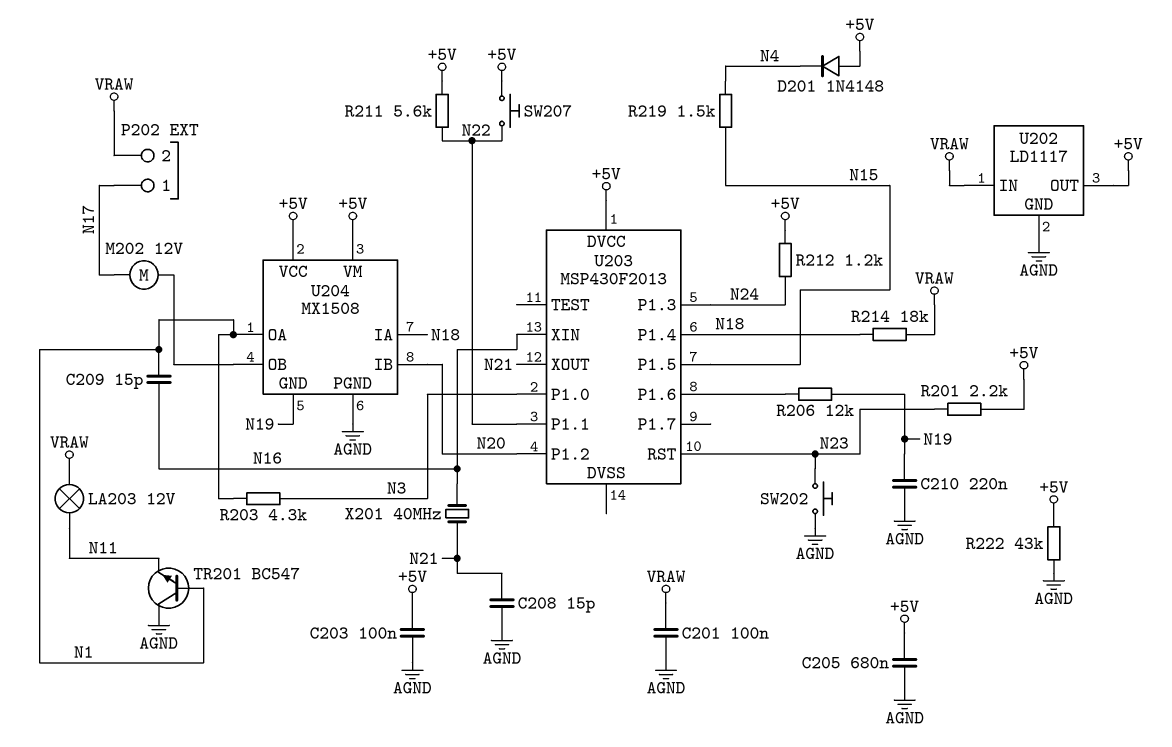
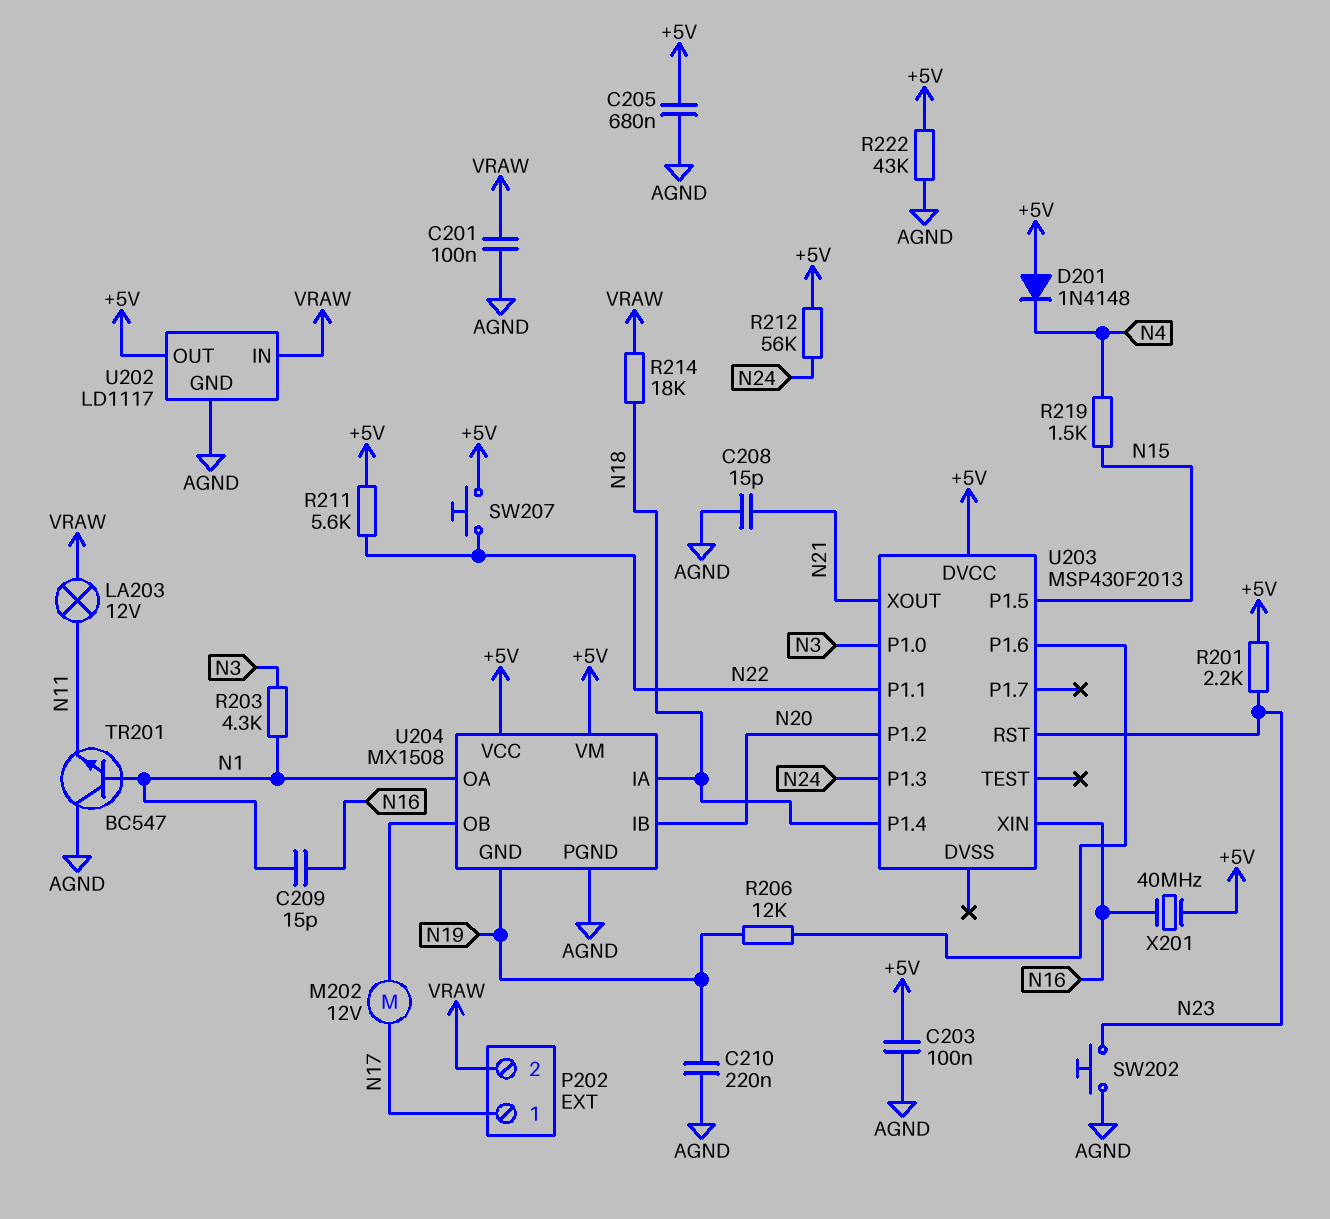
R212: 1.2k (+5V, N24) -> 56k (+5V, N24)
X201: 40MHz (N16, N21) -> 40MHz (+5V, N16)

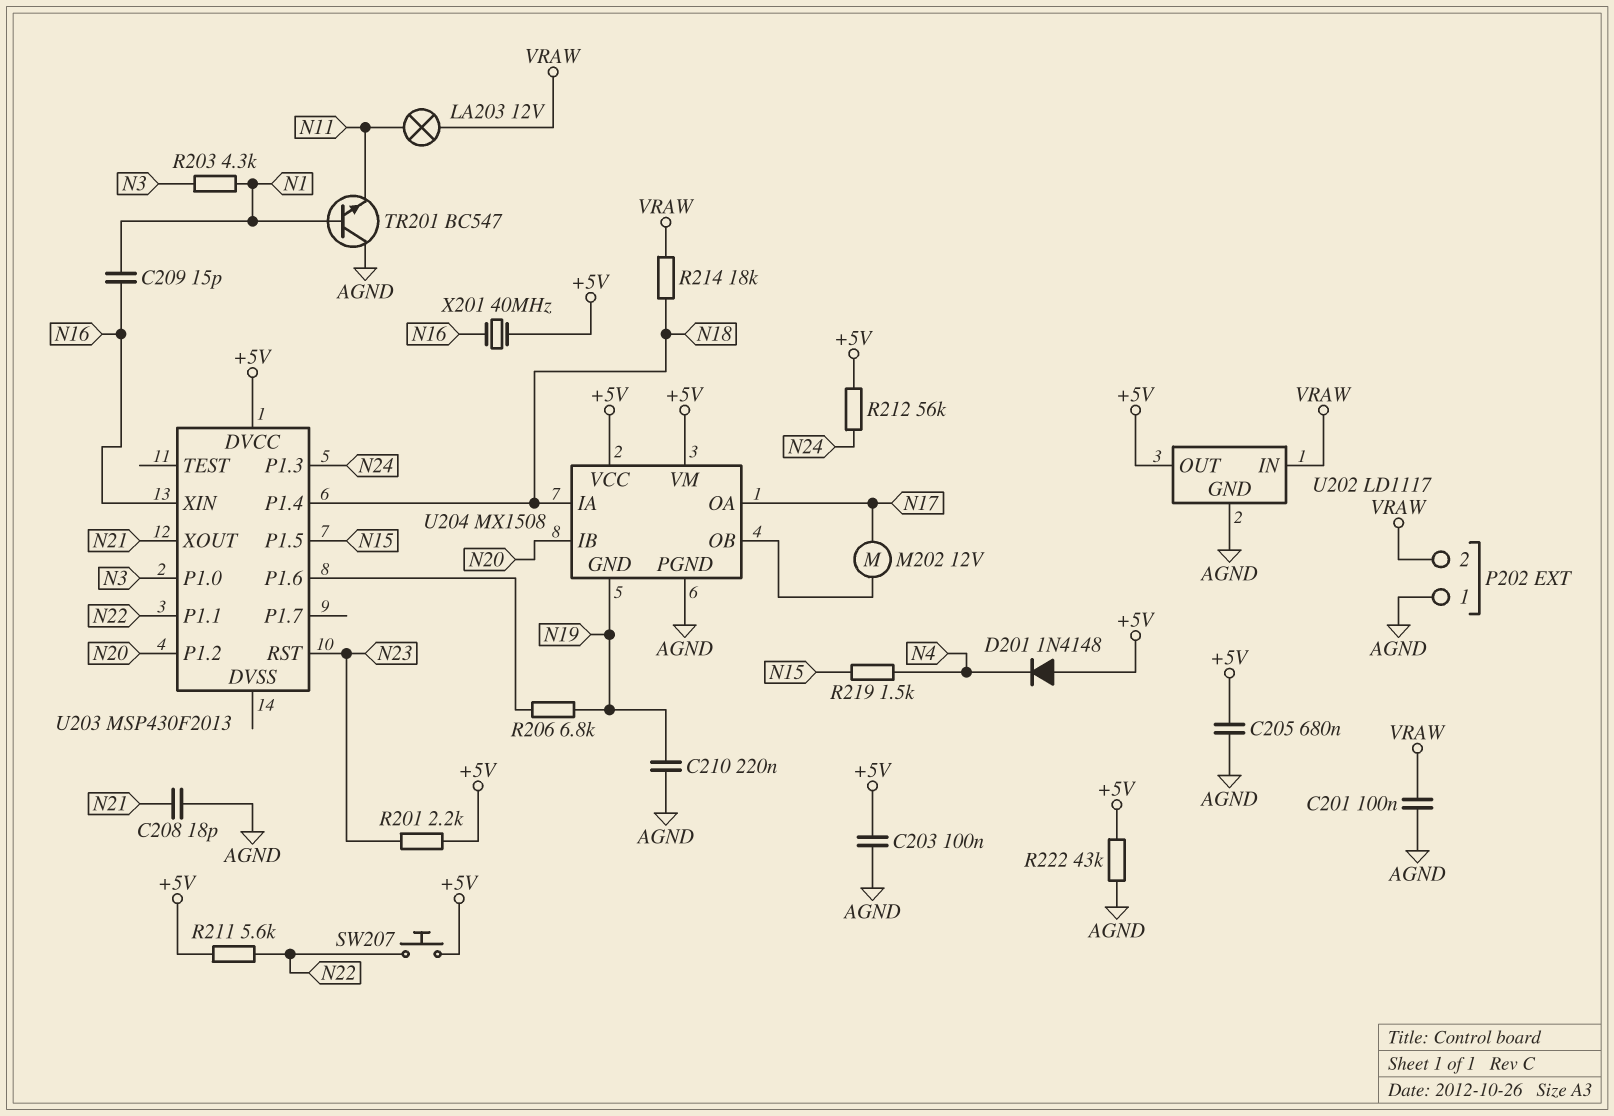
C208: 15pF (AGND, N21) -> 18pF (AGND, N21)
P202 pin 1: N17 -> AGND
R206: 12k (N19, U203/P1.6) -> 6.8k (N19, U203/P1.6)
SW202: button (AGND, N23) -> none
U204 pin OA: N1 -> N17

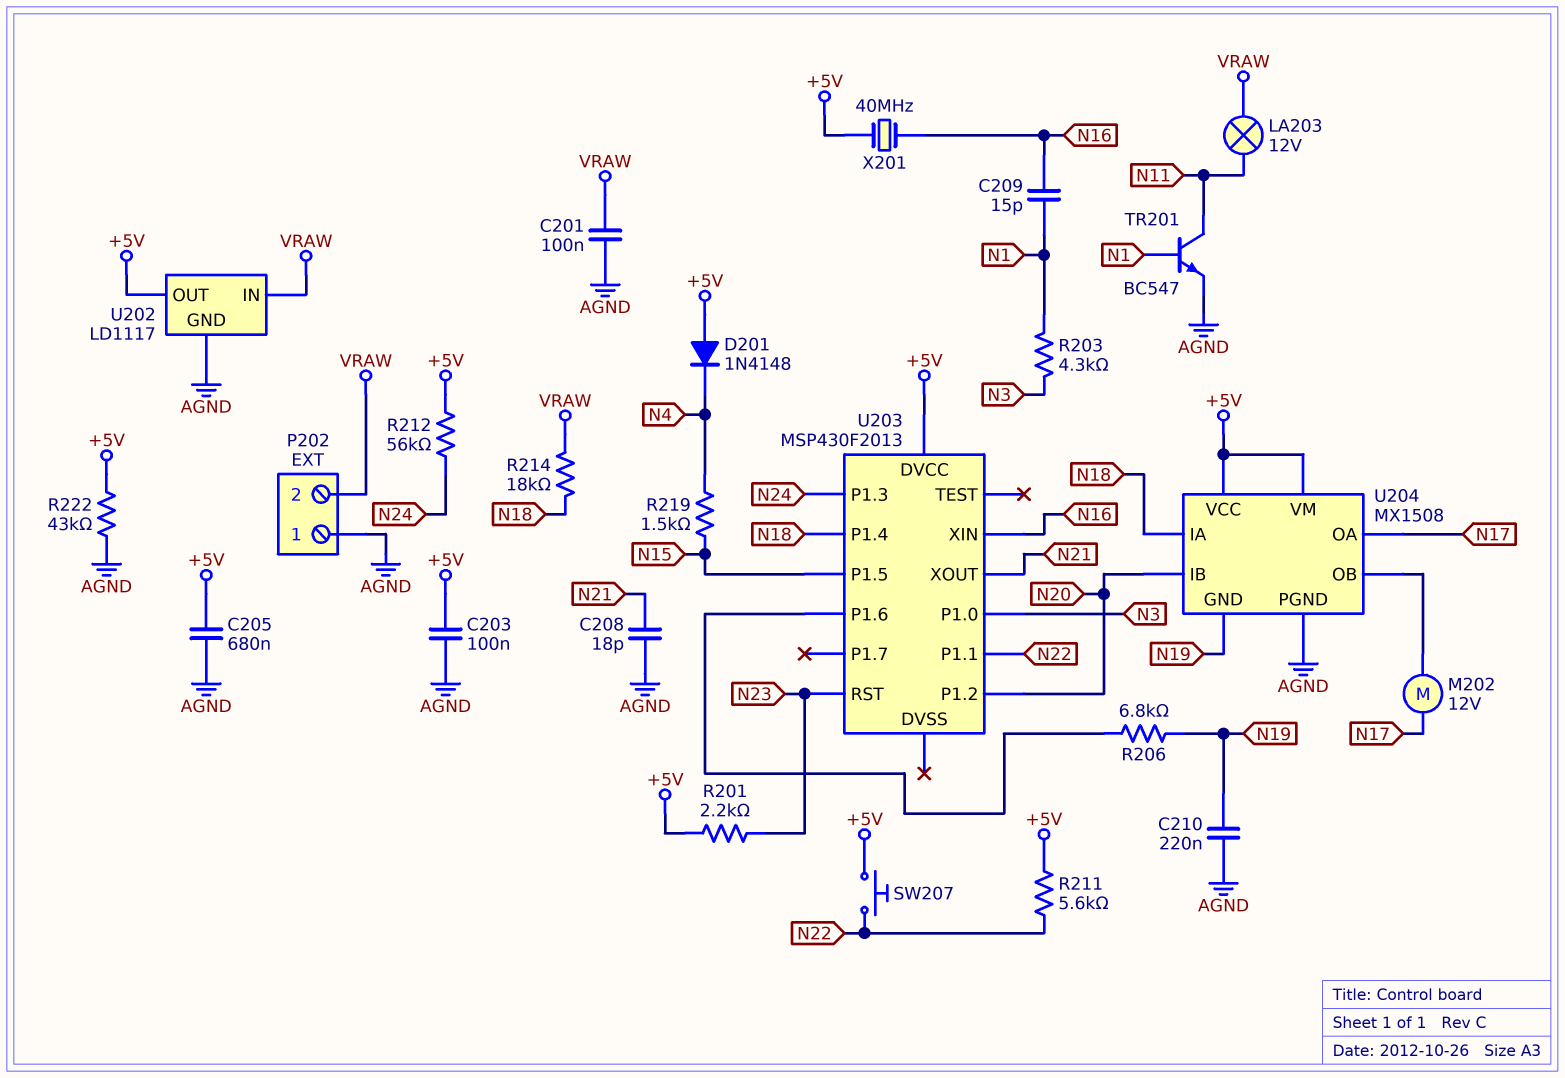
TR201: NPN BC547 (B N1, C AGND, E N11) -> NPN BC547 (B N1, C N11, E AGND)

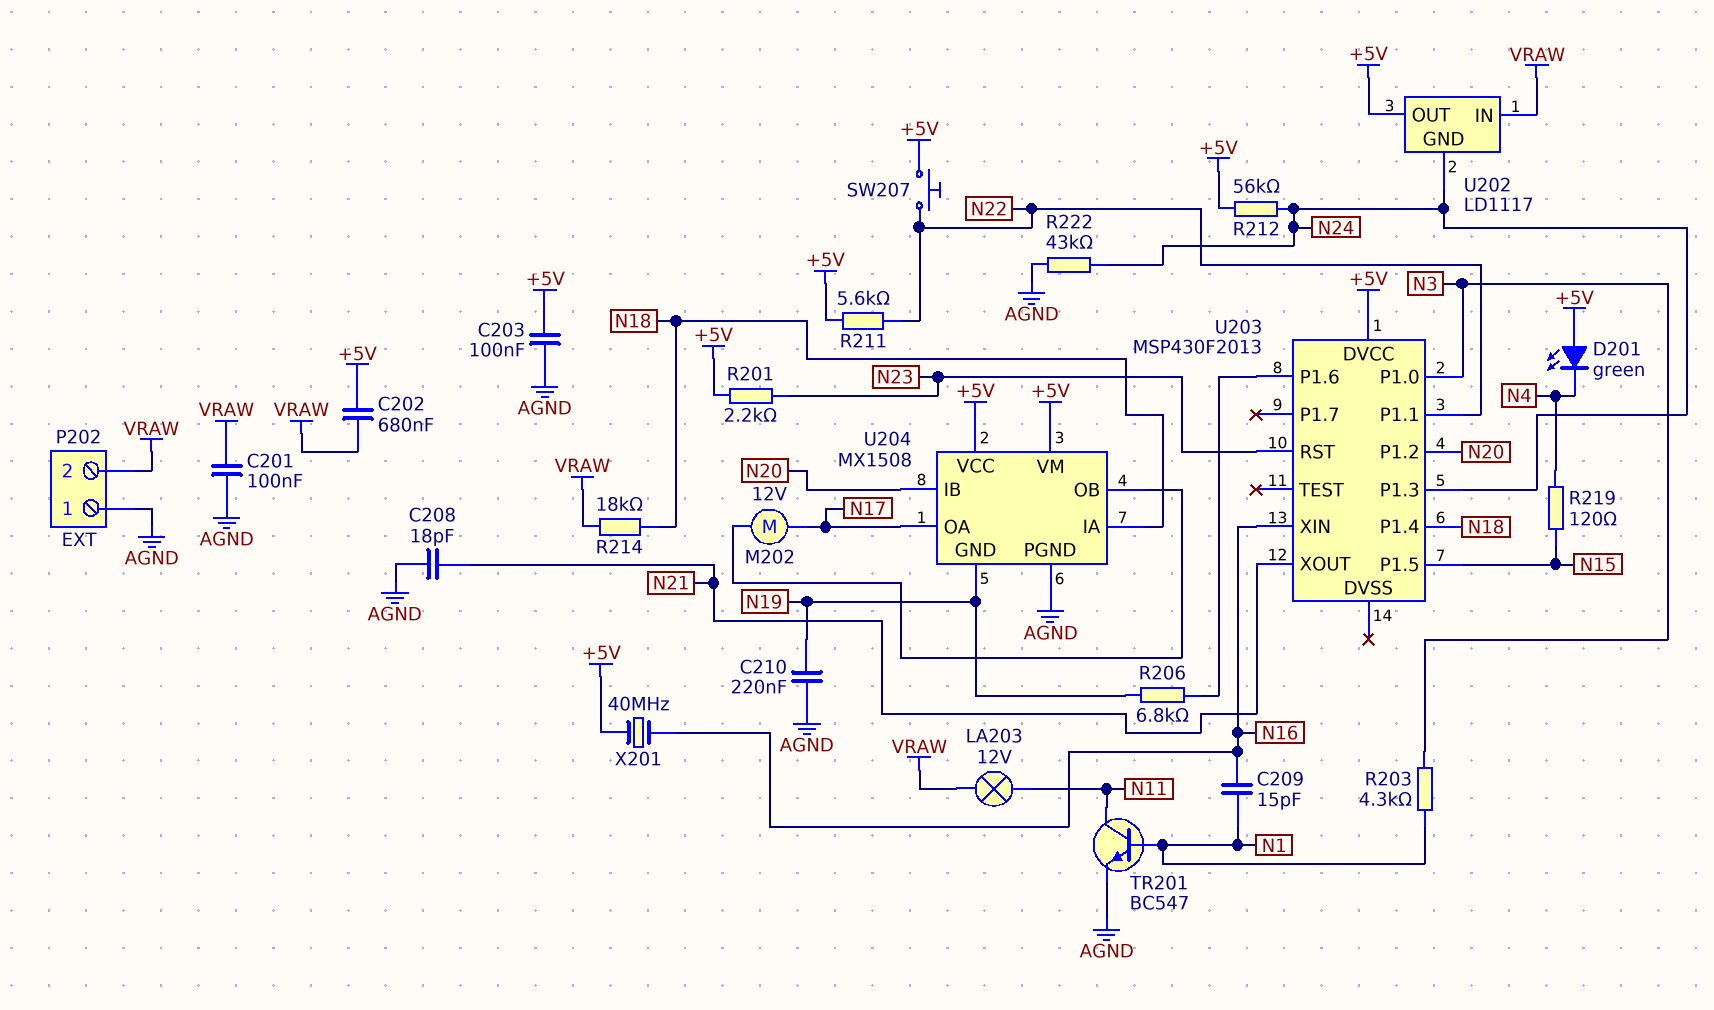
C202: none -> 680nF (+5V, VRAW)
C205: 680nF (+5V, AGND) -> none
D201: diode 1N4148 (A +5V, K N4) -> LED green (A +5V, K N4)
R219: 1.5k (N4, N15) -> 120 (N4, N15)
R222: 43k (+5V, AGND) -> 43k (AGND, N24)
U202 pin GND: AGND -> N24

